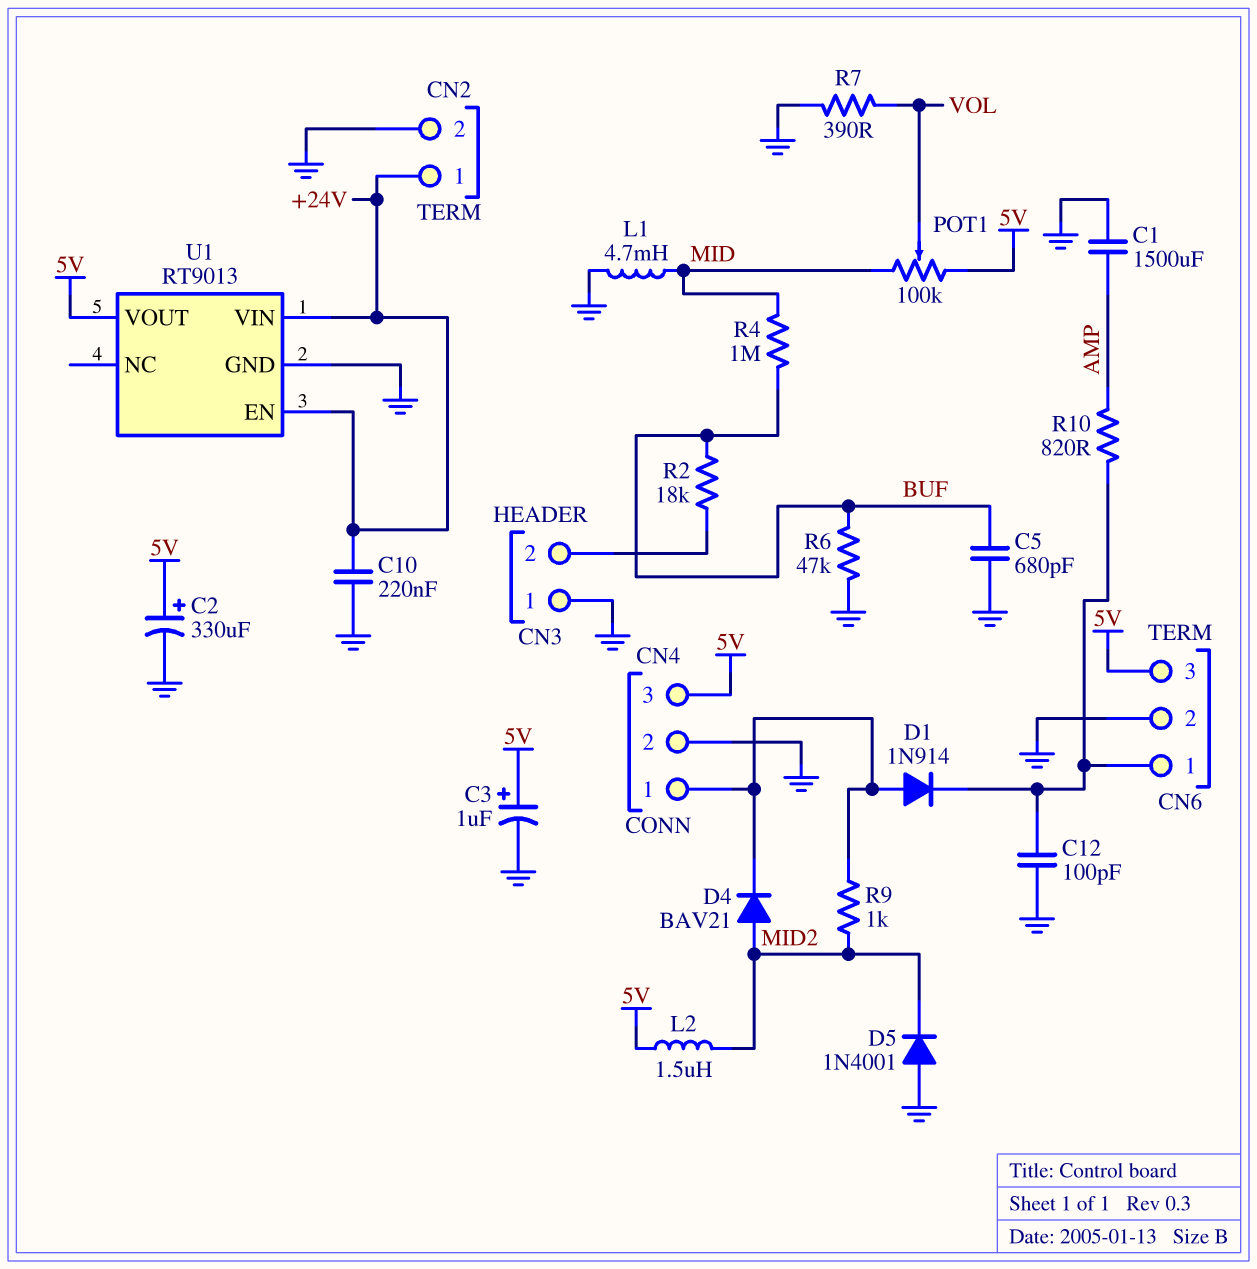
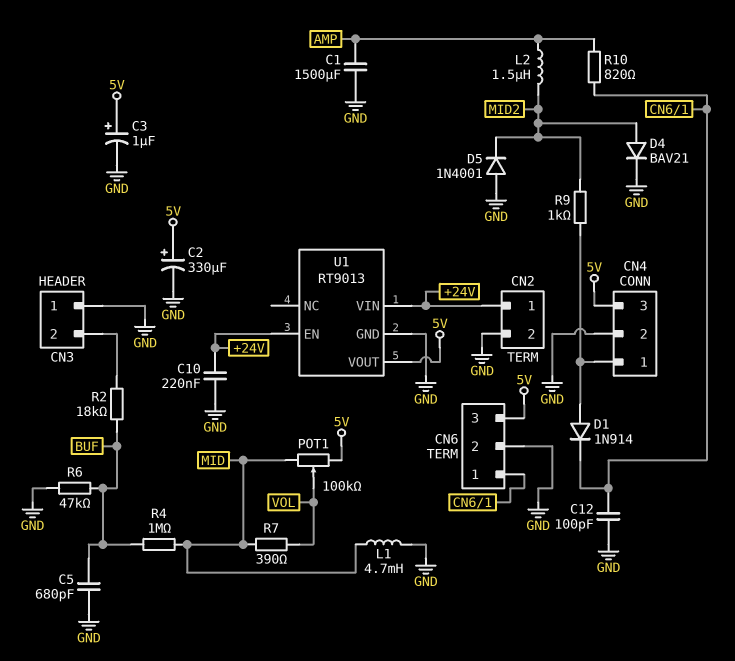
D4: diode BAV21 (A MID2, K CN4/1) -> diode BAV21 (A MID2, K GND)
L2: 1.5uH (5V, MID2) -> 1.5uH (AMP, MID2)
R7: 390 (GND, VOL) -> 390 (MID, VOL)

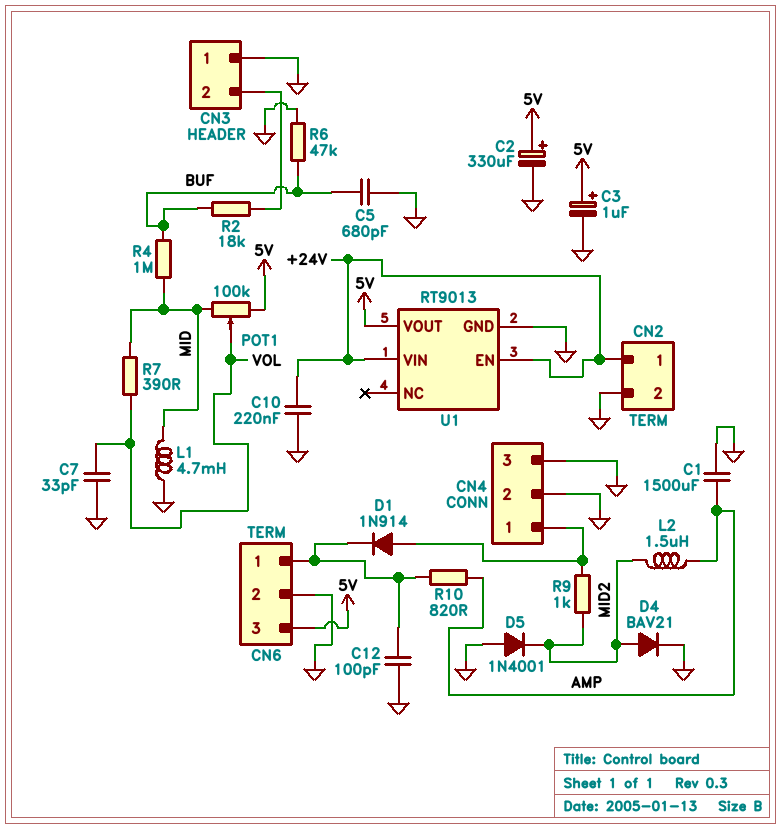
C7: none -> 33pF (GND, VOL)
CN4 pin 3: 5V -> GND

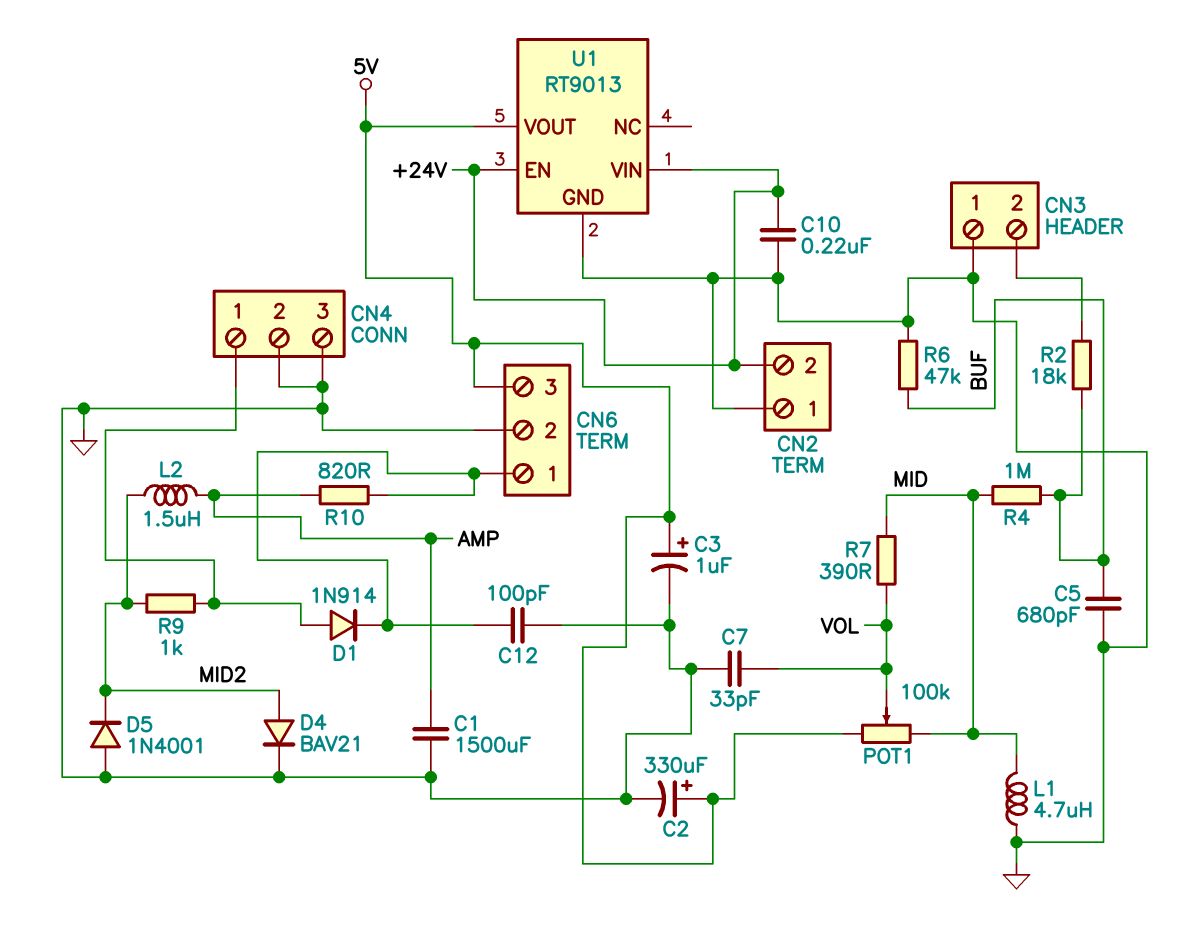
CN2 pin 1: +24V -> GND
CN2 pin 2: GND -> +24V
L1: 4.7mH (GND, MID) -> 4.7uH (GND, MID)

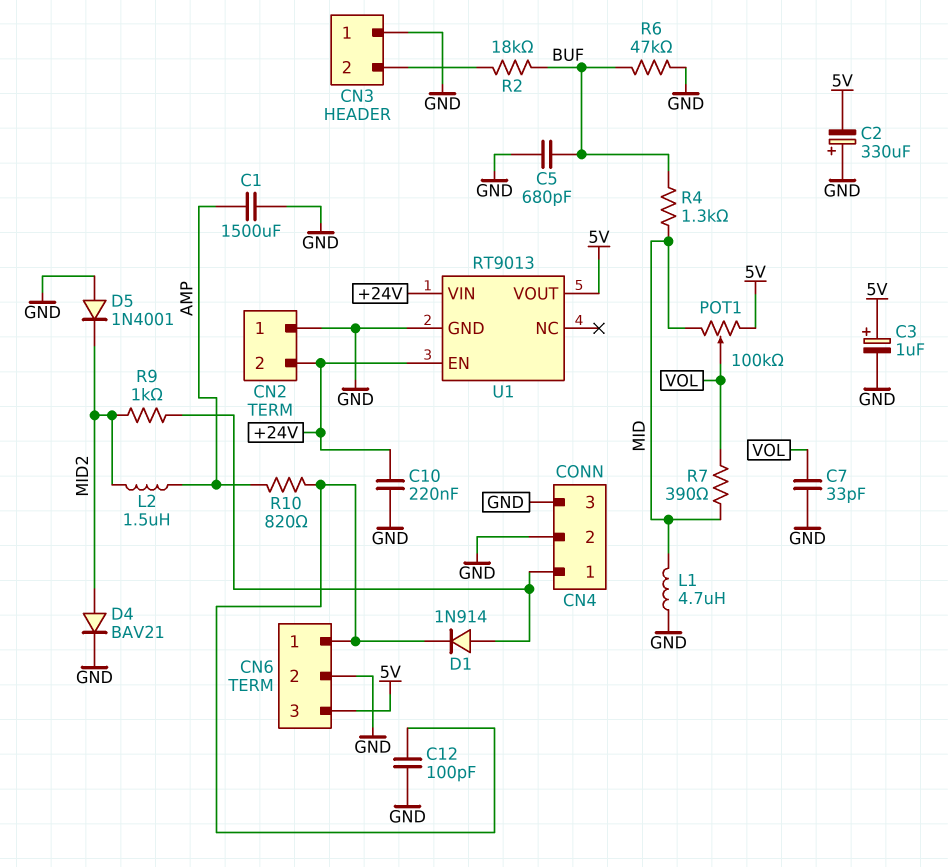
C2: 330uF (plus 5V, minus GND) -> 330uF (plus GND, minus 5V)
R4: 1M (BUF, MID) -> 1.3k (BUF, MID)

